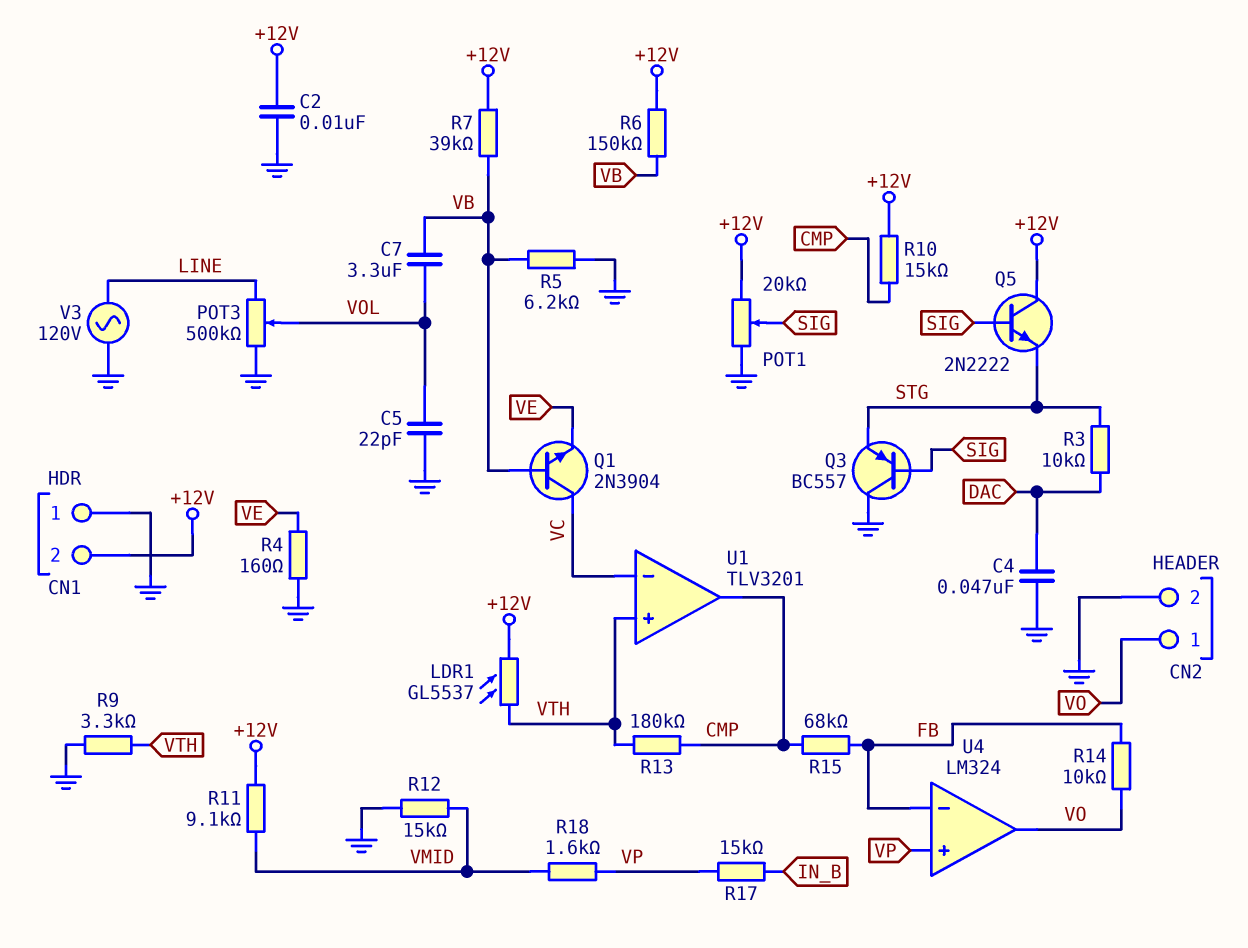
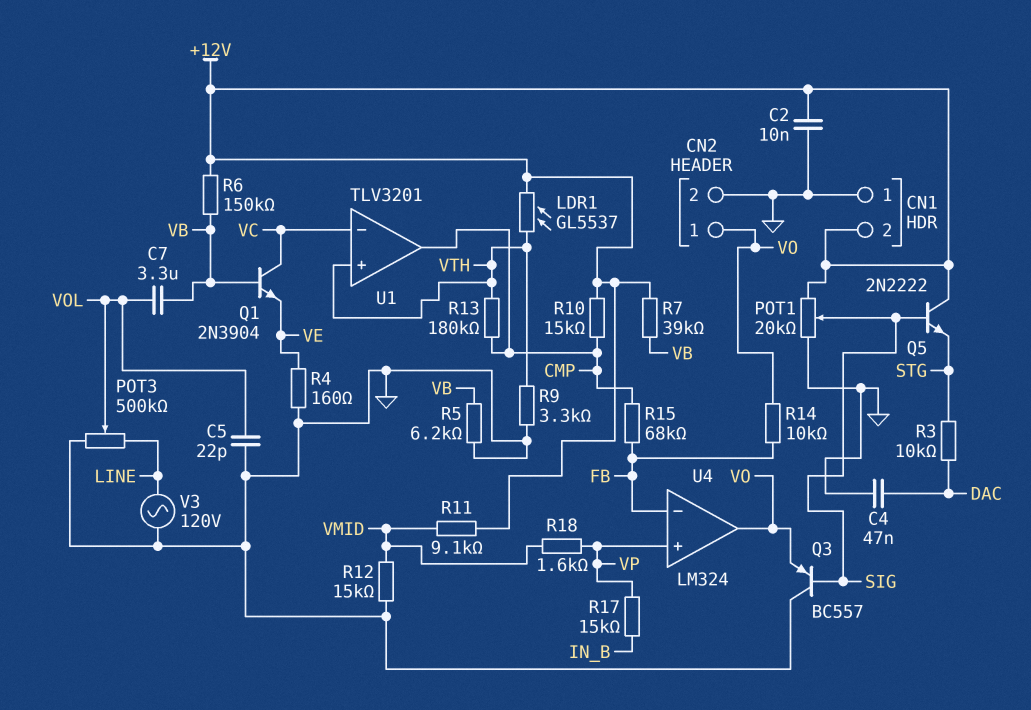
Q3: PNP BC557 (B SIG, C GND, E STG) -> PNP BC557 (B SIG, C GND, E VO)

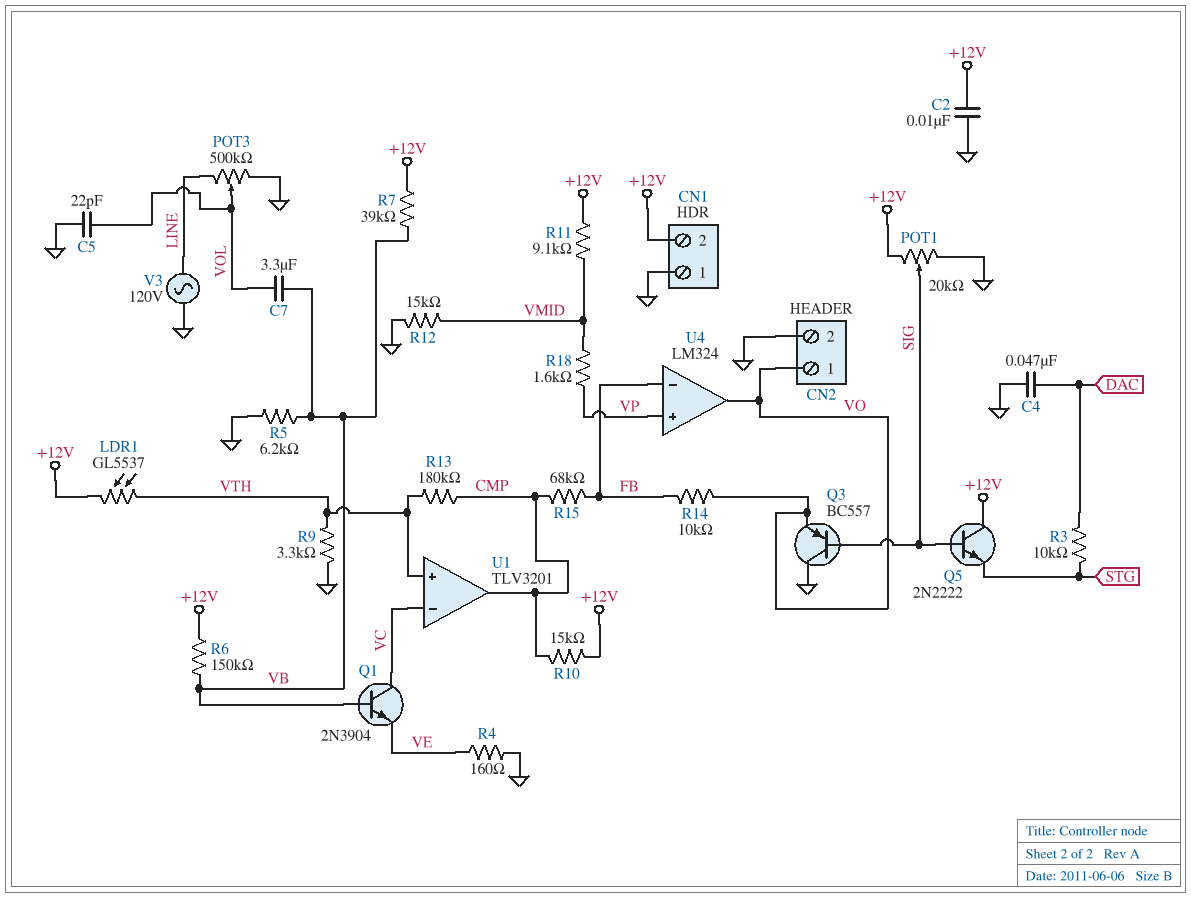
R17: 15k (IN_B, VP) -> none

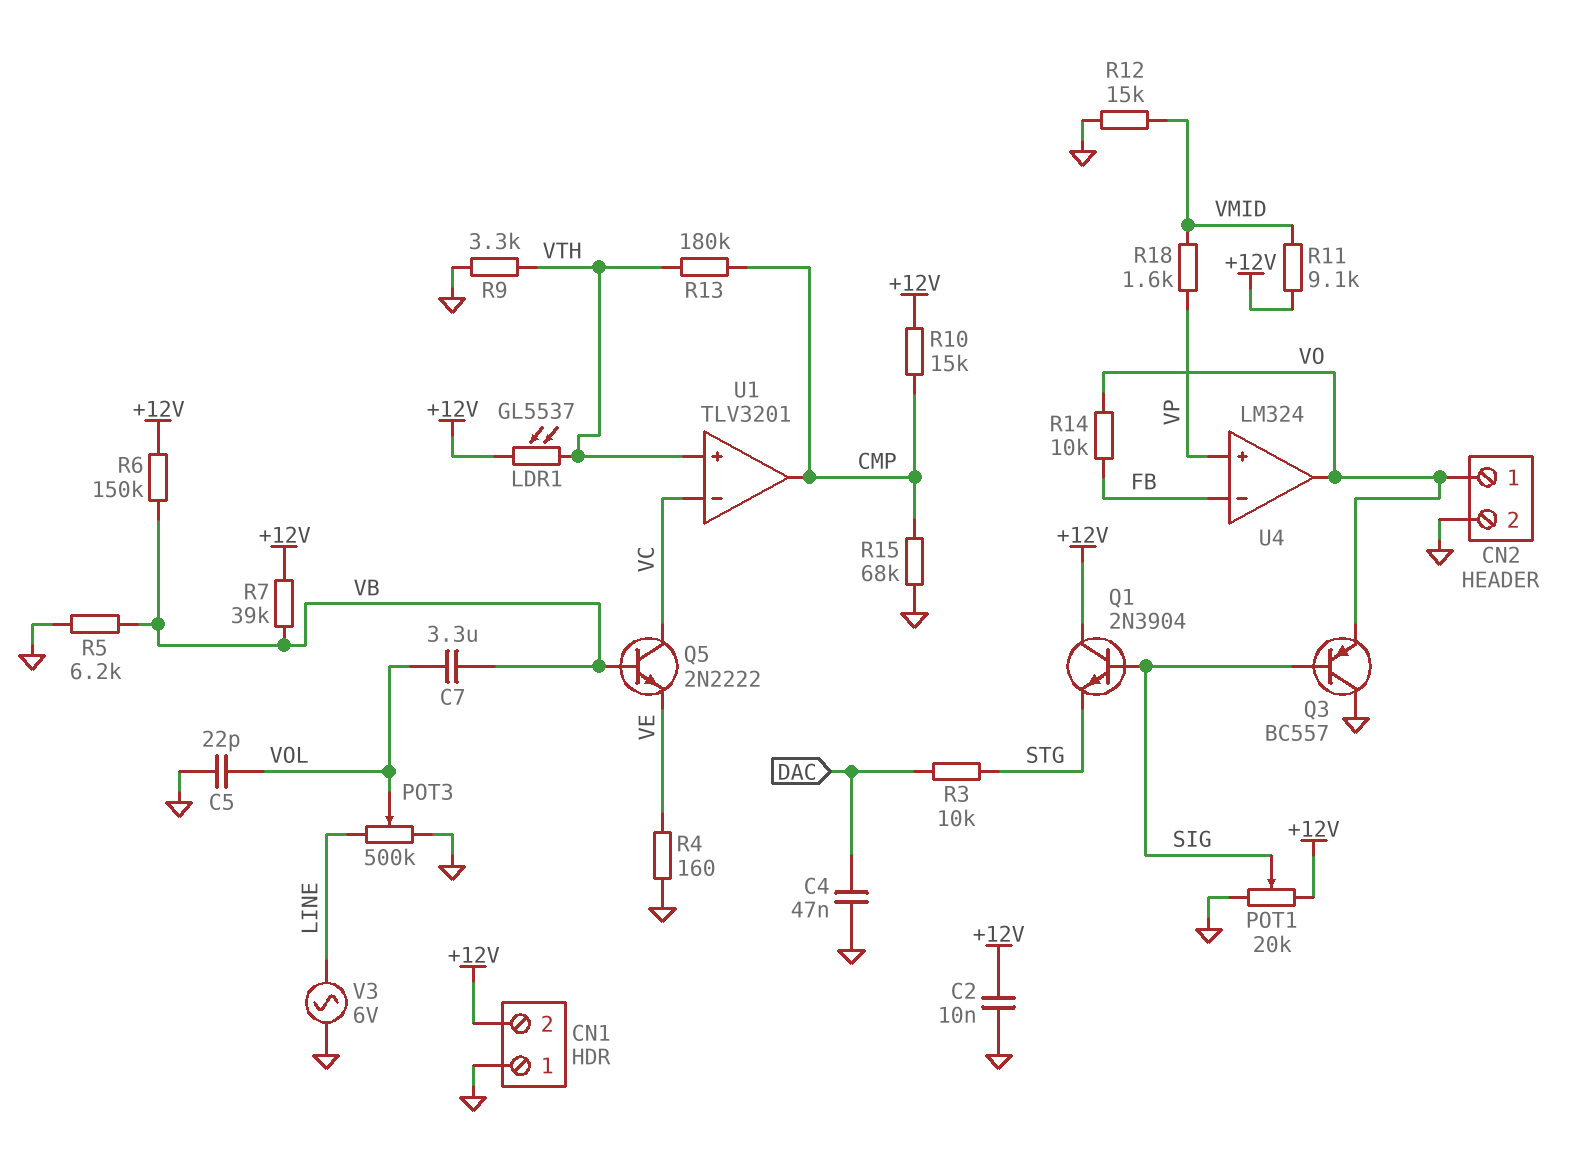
Q1: NPN 2N3904 (B VB, C VC, E VE) -> NPN 2N3904 (B SIG, C +12V, E STG)
Q5: NPN 2N2222 (B SIG, C +12V, E STG) -> NPN 2N2222 (B VB, C VC, E VE)
R15: 68k (CMP, FB) -> 68k (CMP, GND)
V3: AC 120V (GND, LINE) -> AC 6V (GND, LINE)

